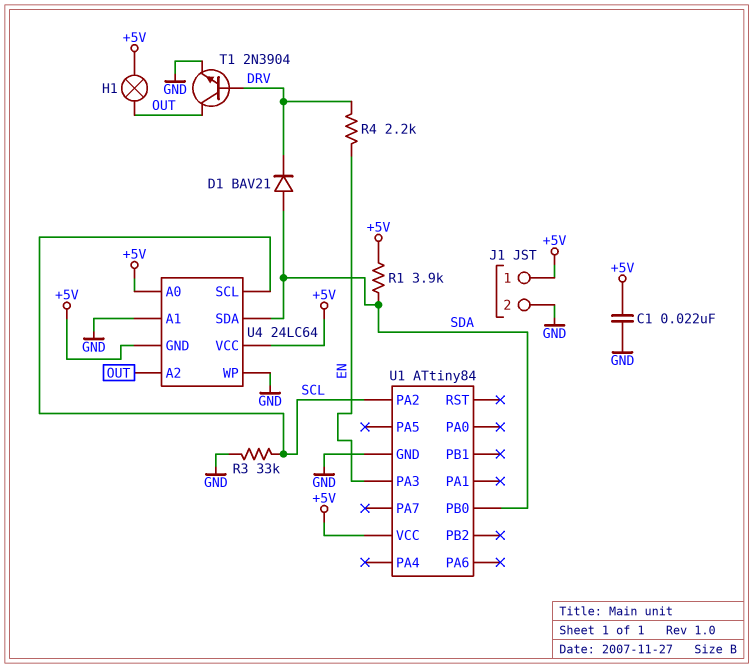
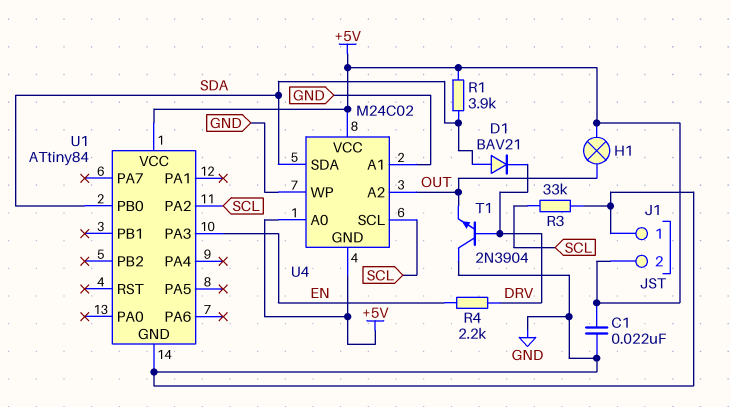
J1 pin 1: +5V -> GND
J1 pin 2: GND -> +5V
T1: NPN 2N3904 (B DRV, C OUT, E GND) -> NPN 2N3904 (B DRV, C GND, E OUT)
U4: 24LC64 -> M24C02

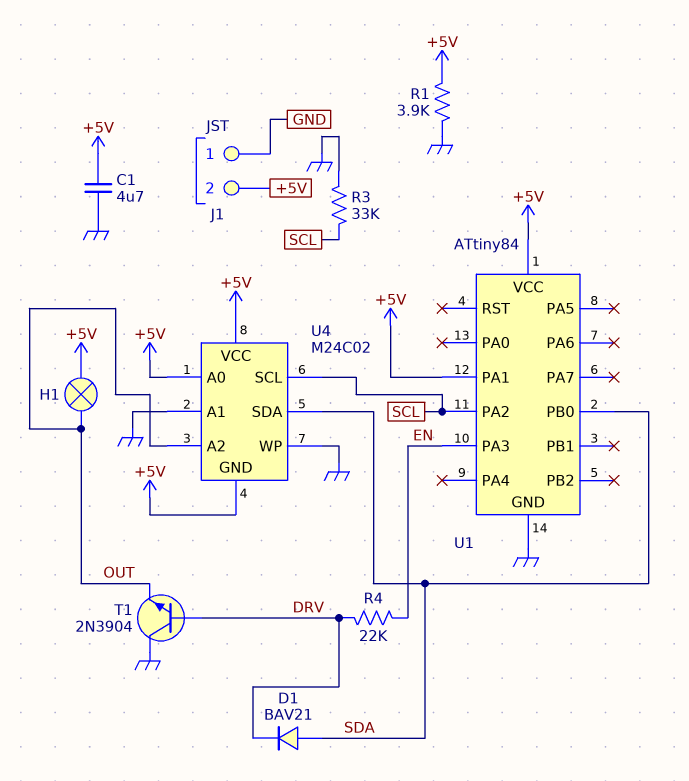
C1: 22nF (+5V, GND) -> 4.7uF (+5V, GND)
R1: 3.9k (+5V, SDA) -> 3.9k (+5V, GND)
R4: 2.2k (DRV, EN) -> 22k (DRV, EN)
U1 pin PA1: none -> +5V

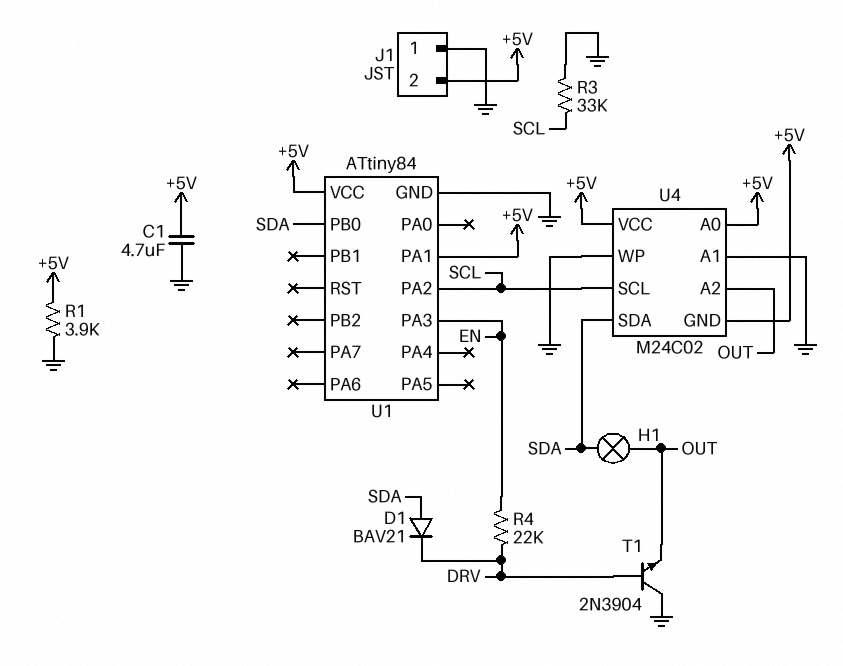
H1: lamp (+5V, OUT) -> lamp (OUT, SDA)

